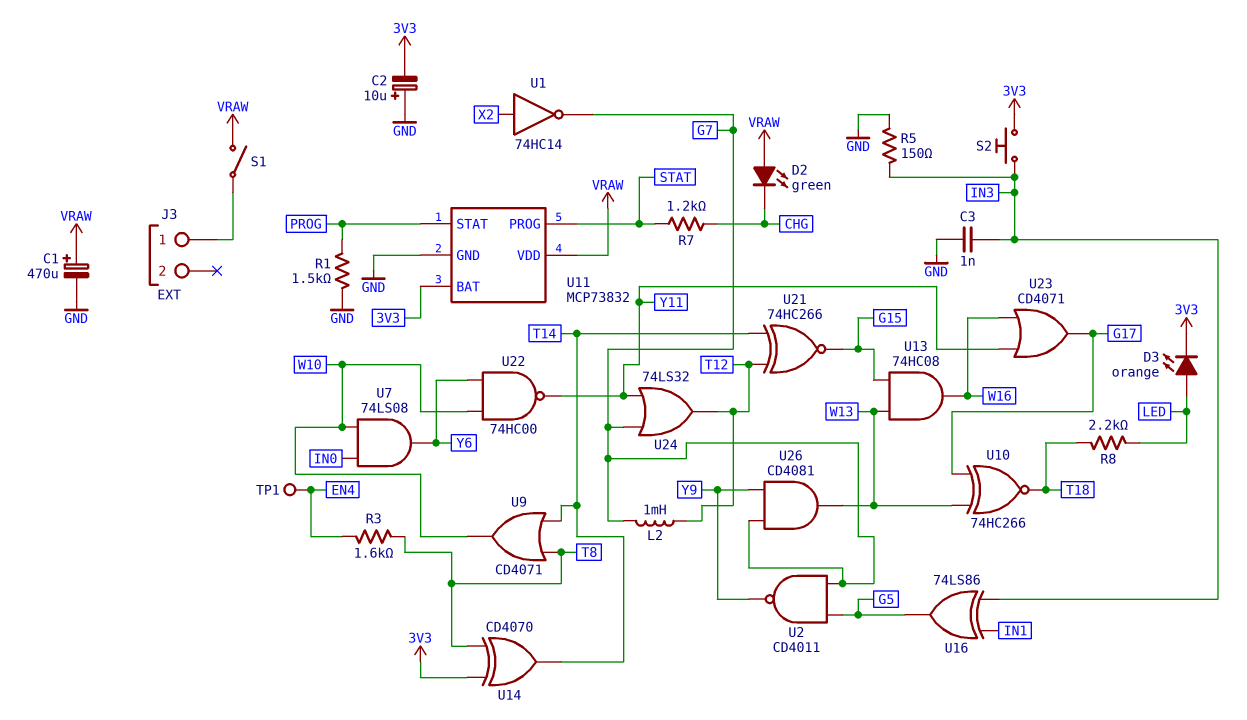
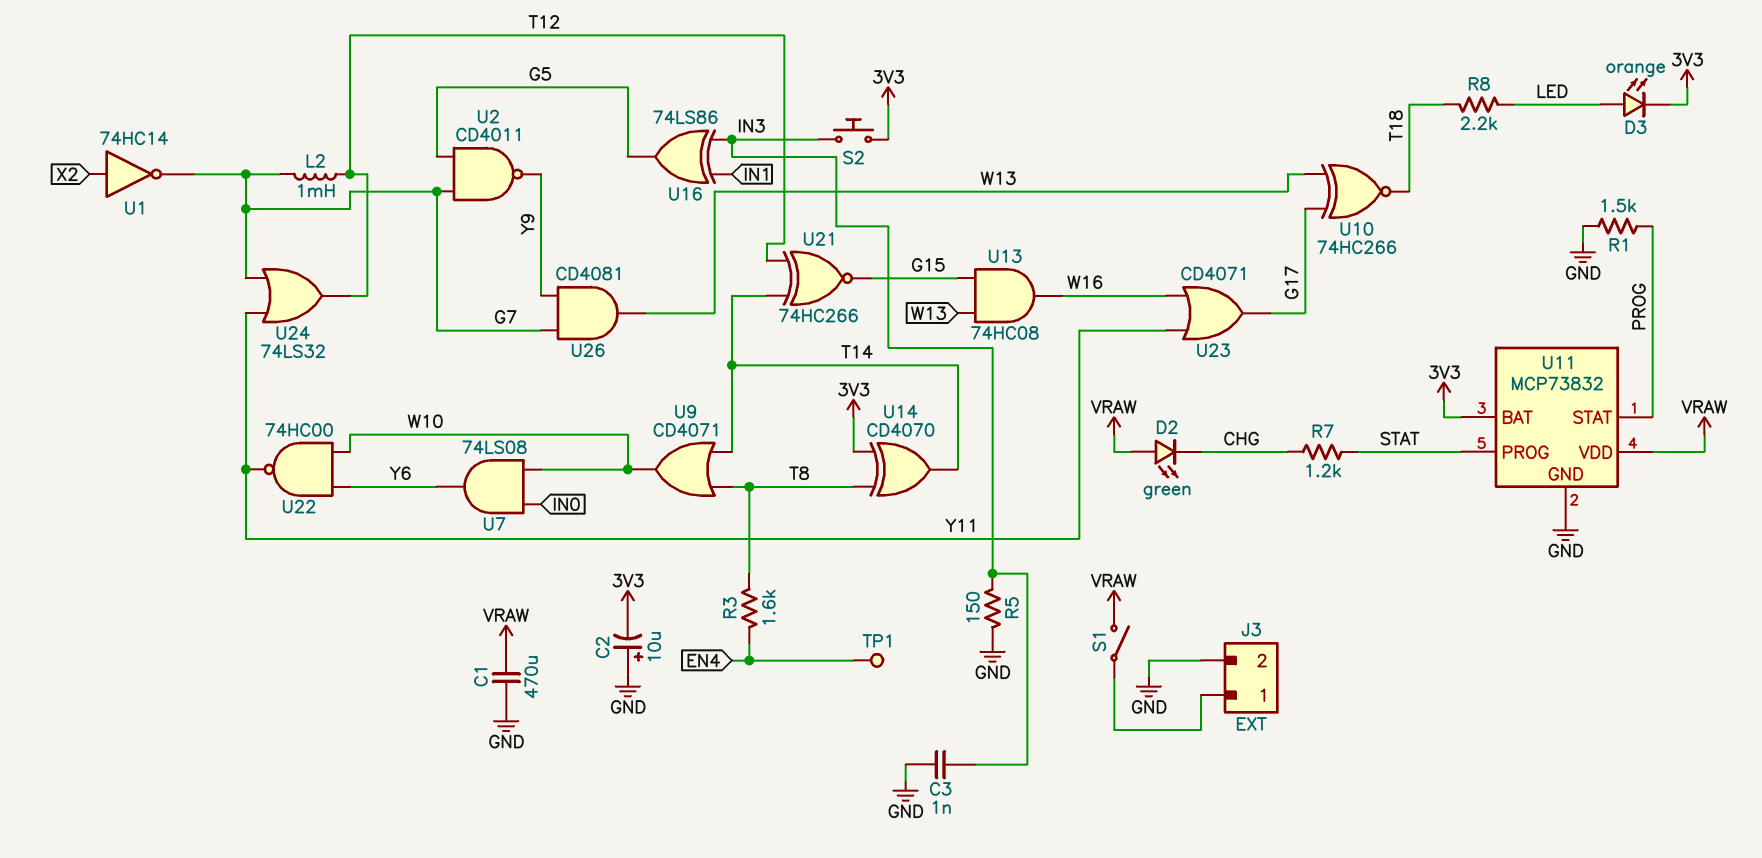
C1: 470uF (plus VRAW, minus GND) -> 470uF (GND, VRAW)
J3 pin 2: none -> GND

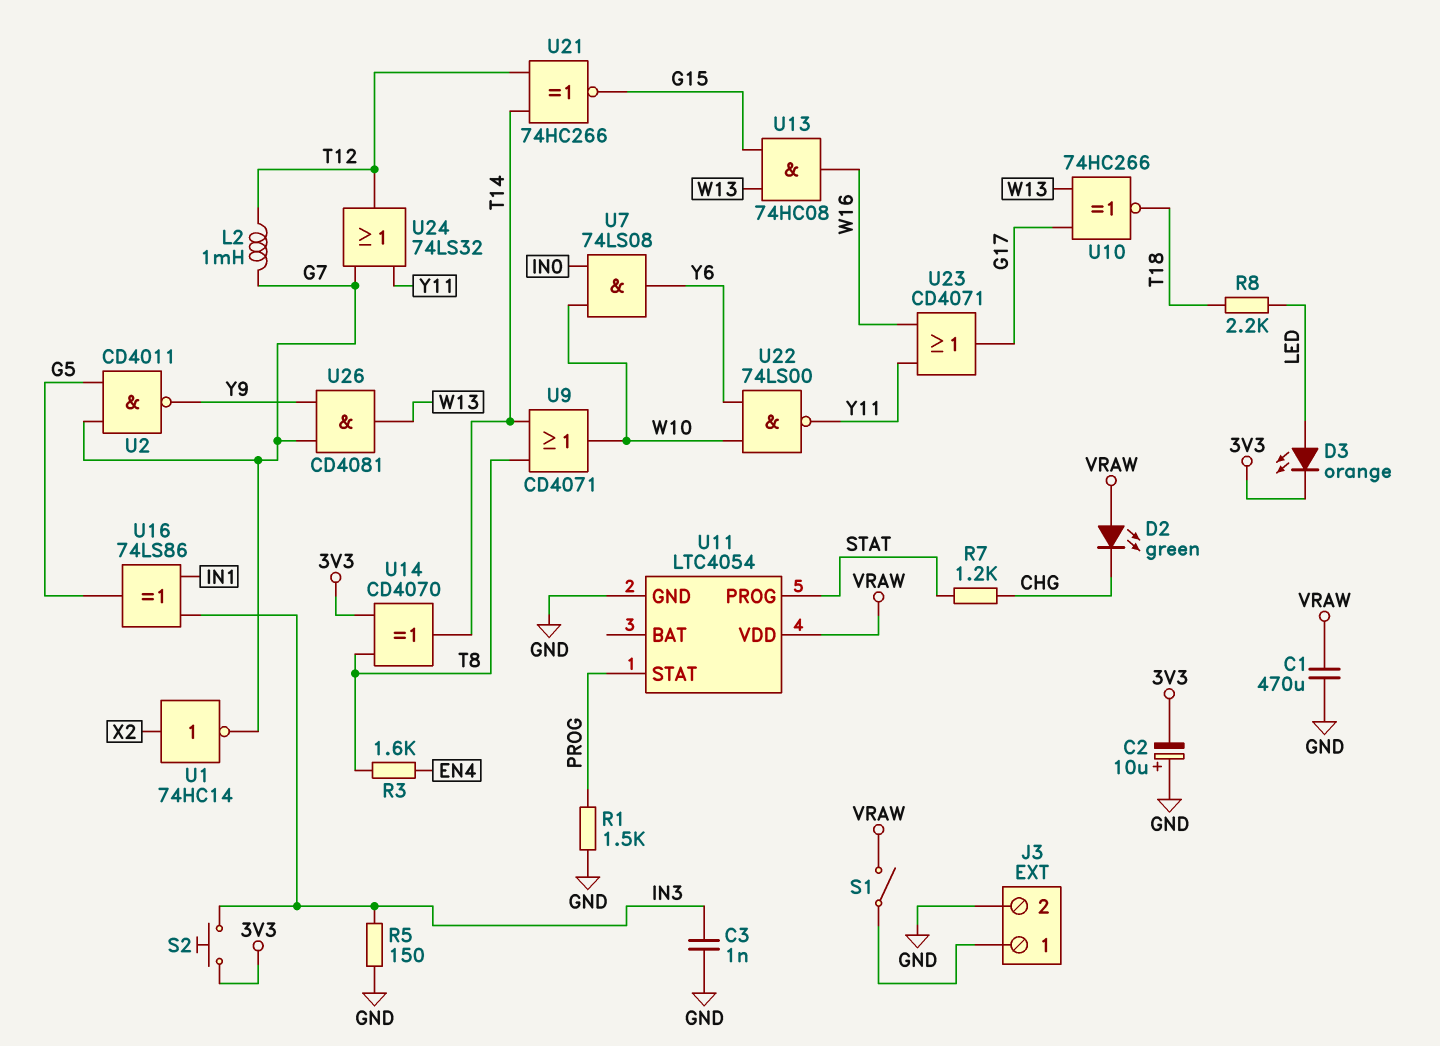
TP1: test point (EN4) -> none
U11: MCP73832 -> LTC4054
U11 pin BAT: 3V3 -> none
U22: NAND 74HC00 (in W10, in Y6, out Y11) -> NAND 74LS00 (in W10, in Y6, out Y11)

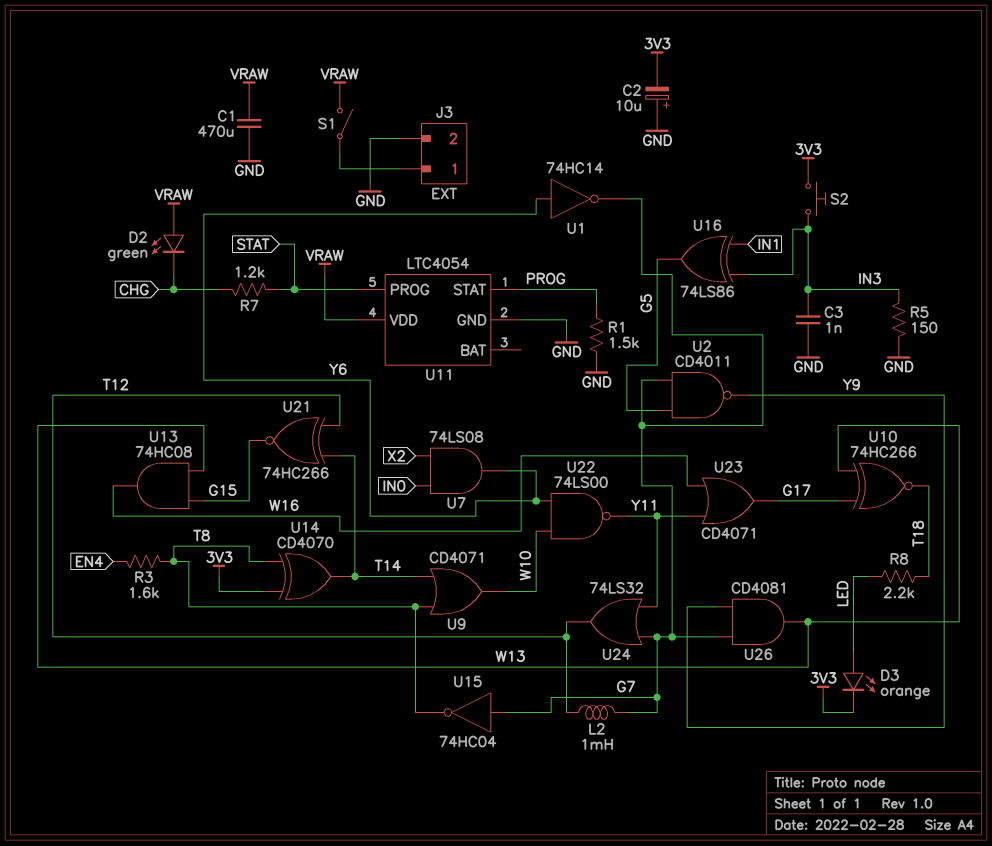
U1: NOT 74HC14 (in X2, out G7) -> NOT 74HC14 (in Y6, out G7)
U7: AND 74LS08 (in IN0, in W10, out Y6) -> AND 74LS08 (in IN0, in X2, out Y6)
U15: none -> NOT 74HC04 (in G7, out T8)

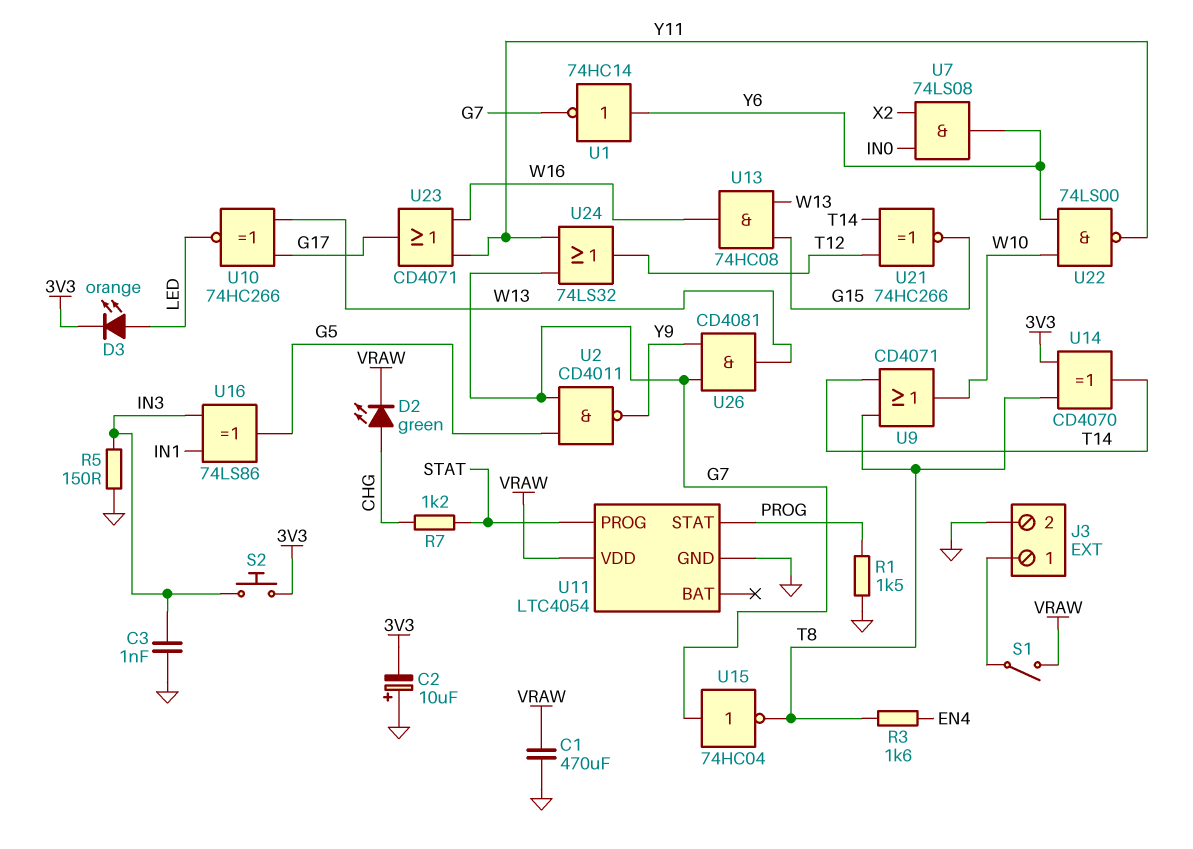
D2: LED green (A VRAW, K CHG) -> LED green (A CHG, K VRAW)
L2: 1mH (G7, T12) -> none
R8: 2.2k (LED, T18) -> none
U10: XNOR 74HC266 (in G17, in W13, out T18) -> XNOR 74HC266 (in G17, in W13, out LED)

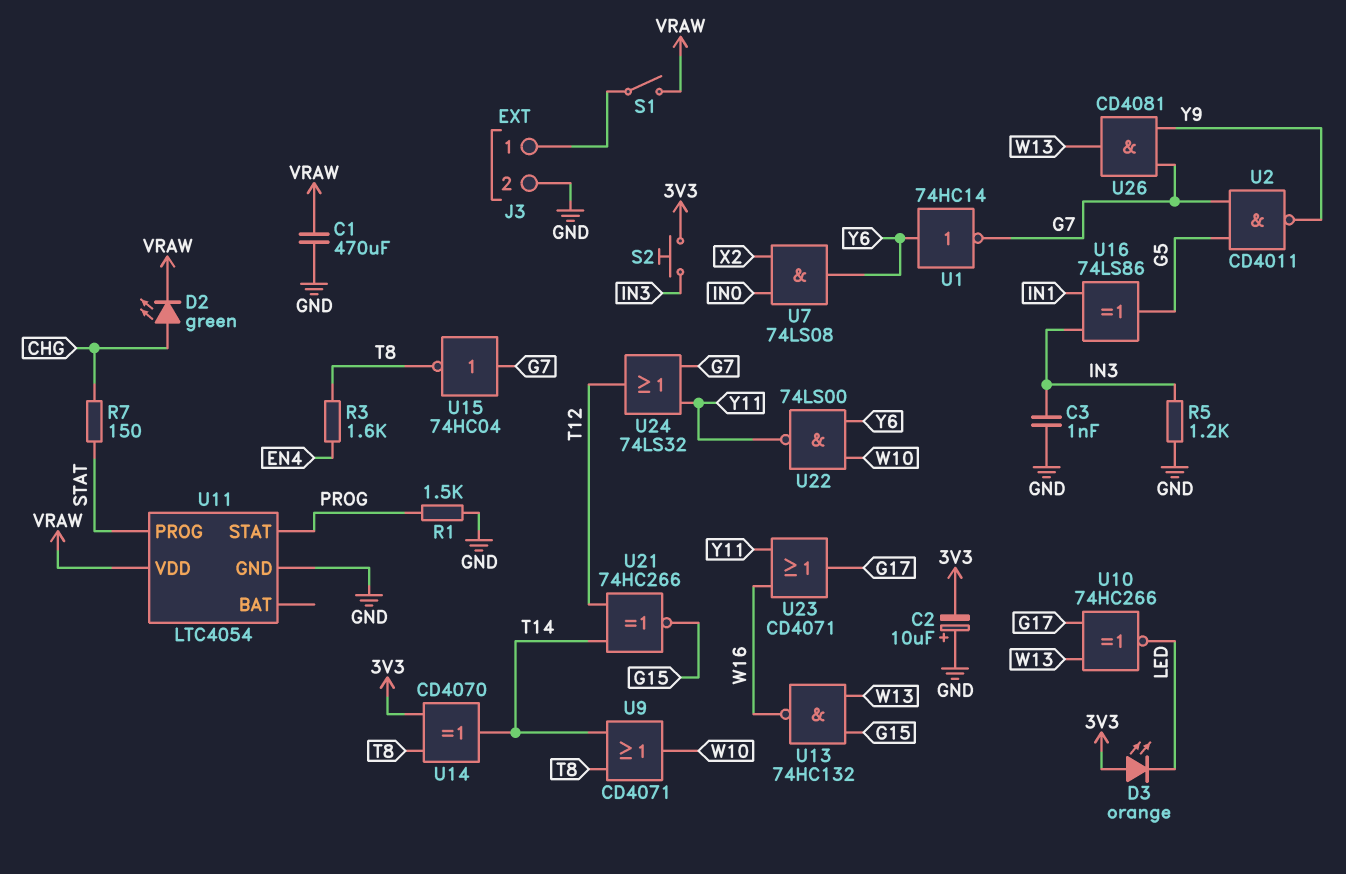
D3: LED orange (A LED, K 3V3) -> LED orange (A 3V3, K LED)
R5: 150 (GND, IN3) -> 1.2k (GND, IN3)
R7: 1.2k (CHG, STAT) -> 150 (CHG, STAT)
U13: AND 74HC08 (in G15, in W13, out W16) -> NAND 74HC132 (in G15, in W13, out W16)

